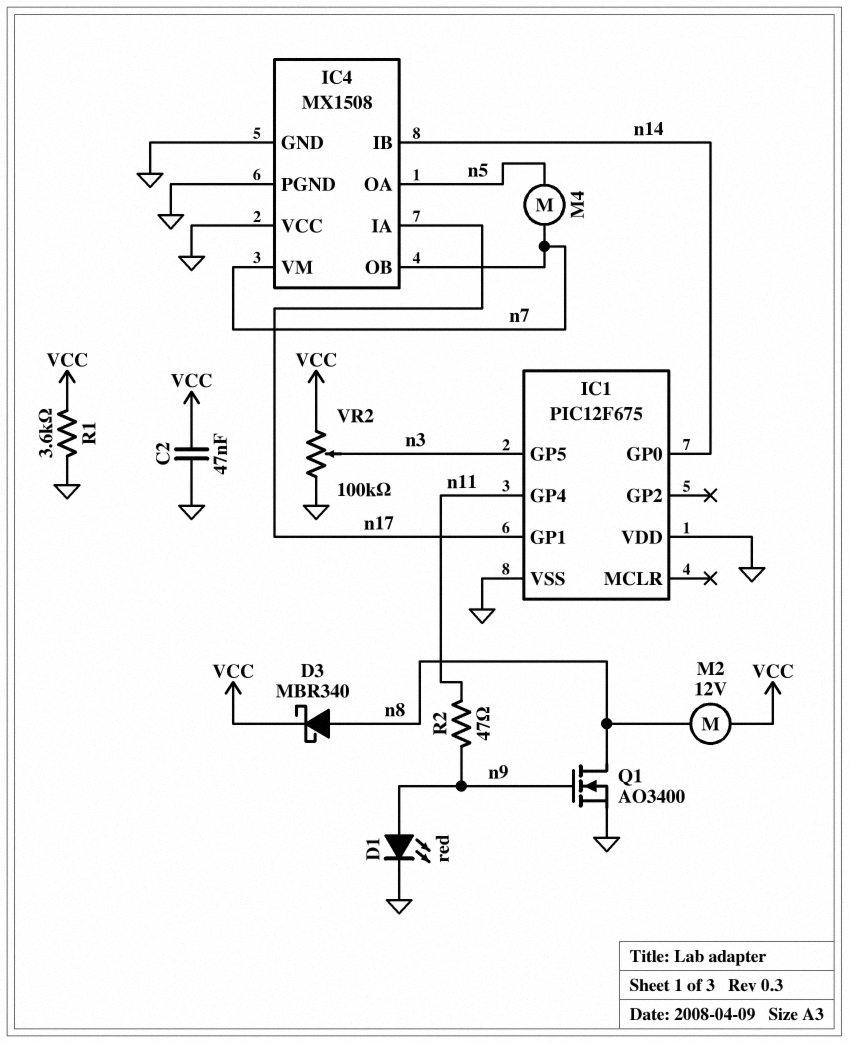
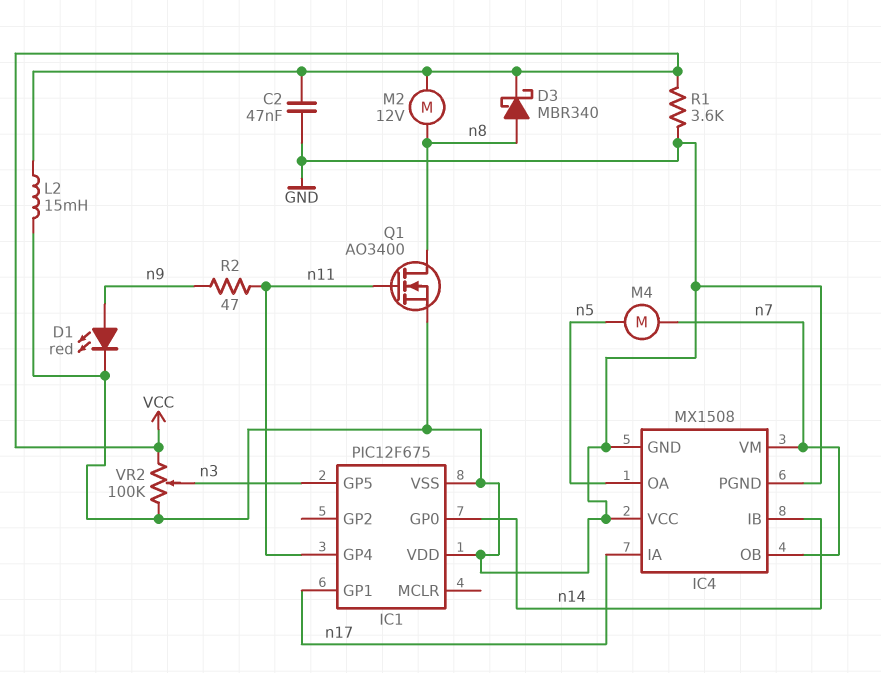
L2: none -> 15mH (GND, VCC)
Q1: NMOS AO3400 (G n9, D n8, S GND) -> NMOS AO3400 (G n11, D n8, S GND)

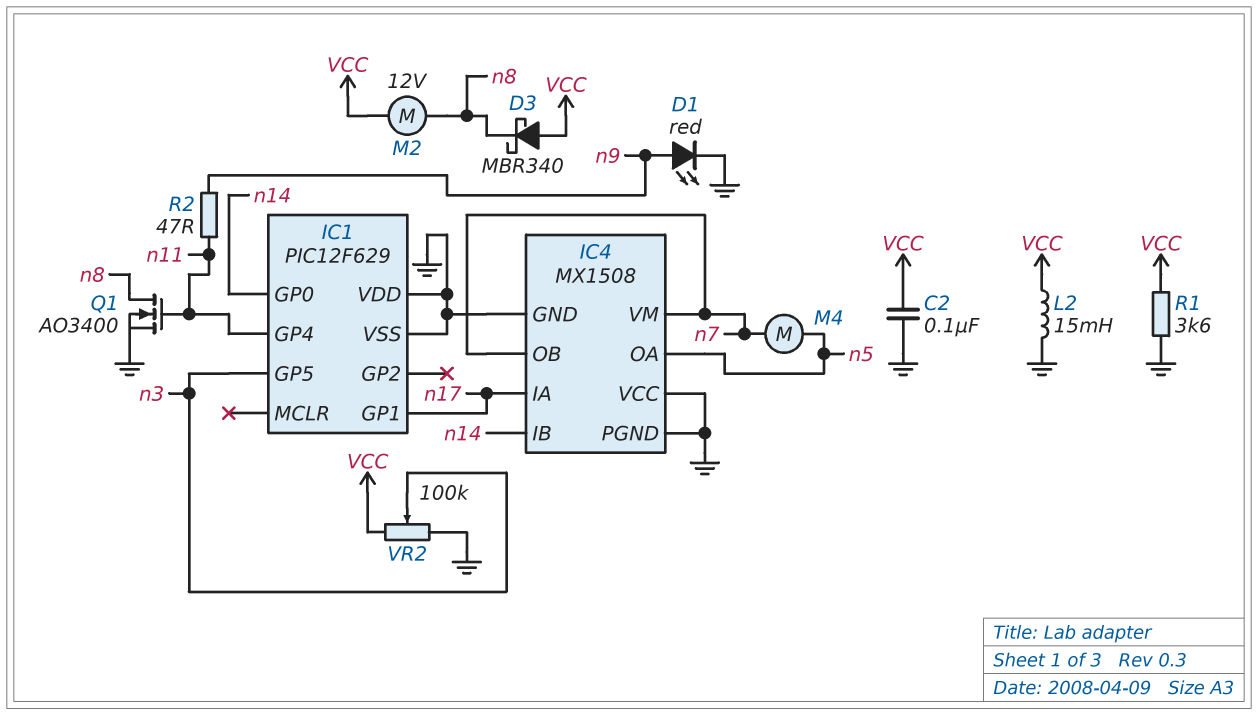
C2: 47nF (GND, VCC) -> 100nF (GND, VCC)
D3: schottky MBR340 (A n8, K VCC) -> schottky MBR340 (A VCC, K n8)
IC1: PIC12F675 -> PIC12F629

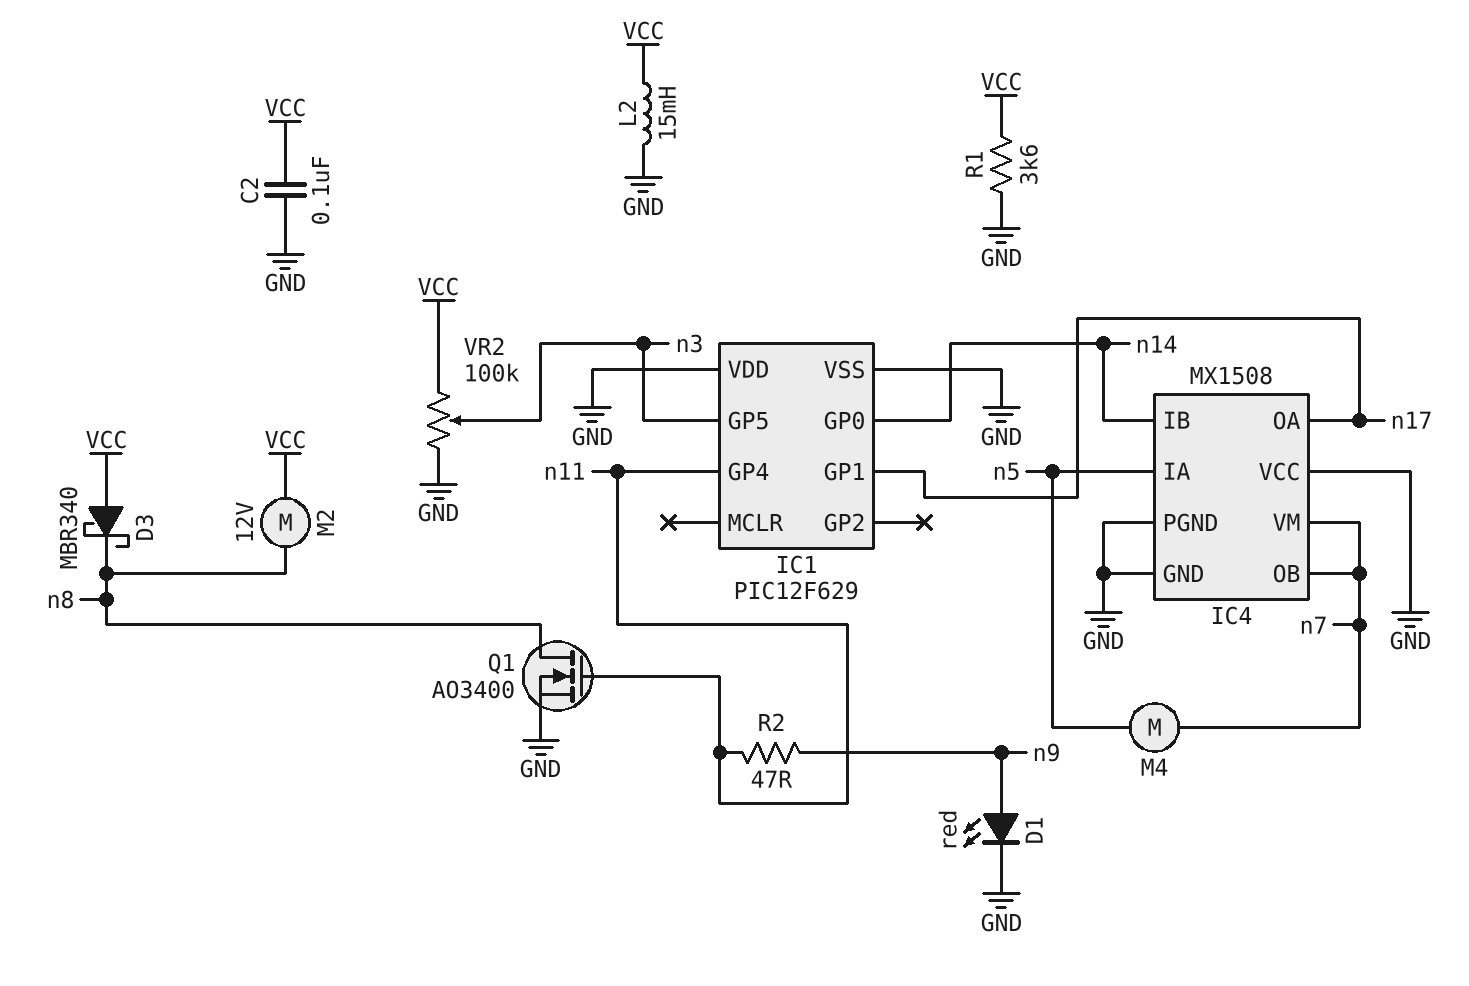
IC4 pin IA: n17 -> n5
IC4 pin OA: n5 -> n17

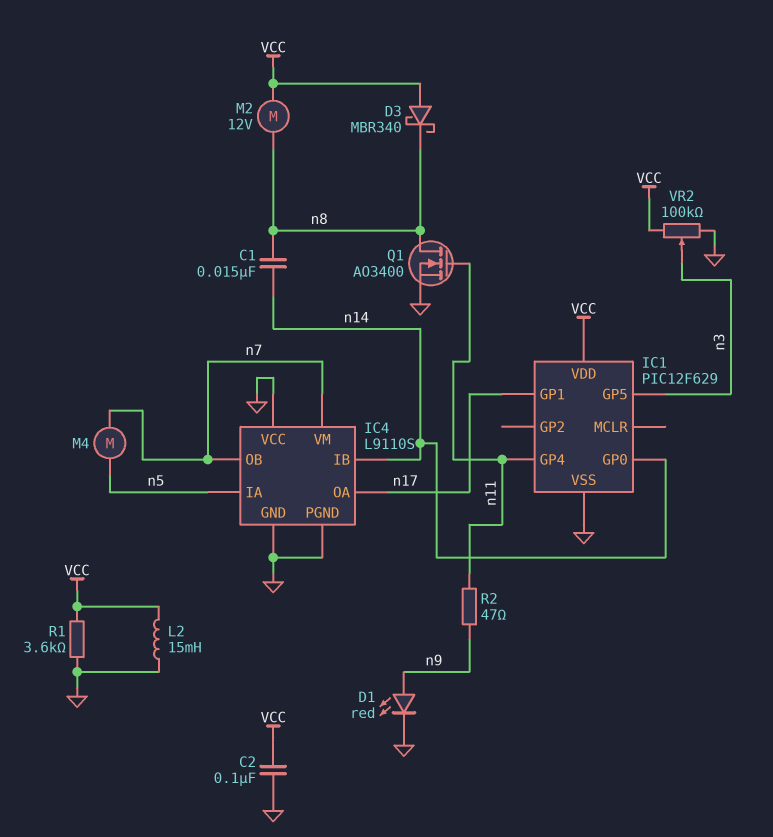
C1: none -> 15nF (n8, n14)
IC1 pin VDD: GND -> VCC
IC4: MX1508 -> L9110S

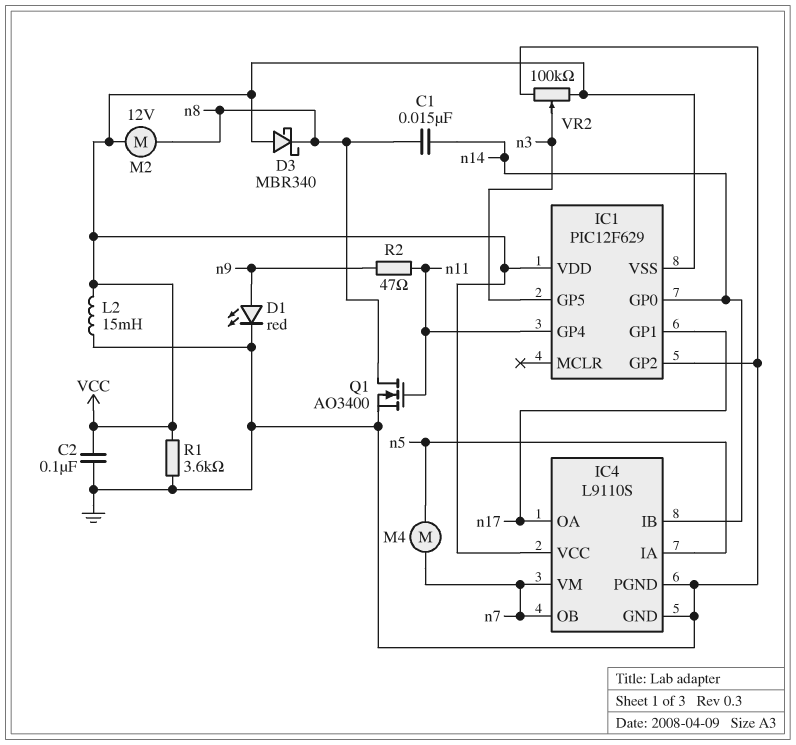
IC1 pin GP2: none -> GND
IC1 pin VSS: GND -> VCC
IC4 pin VCC: GND -> VCC

